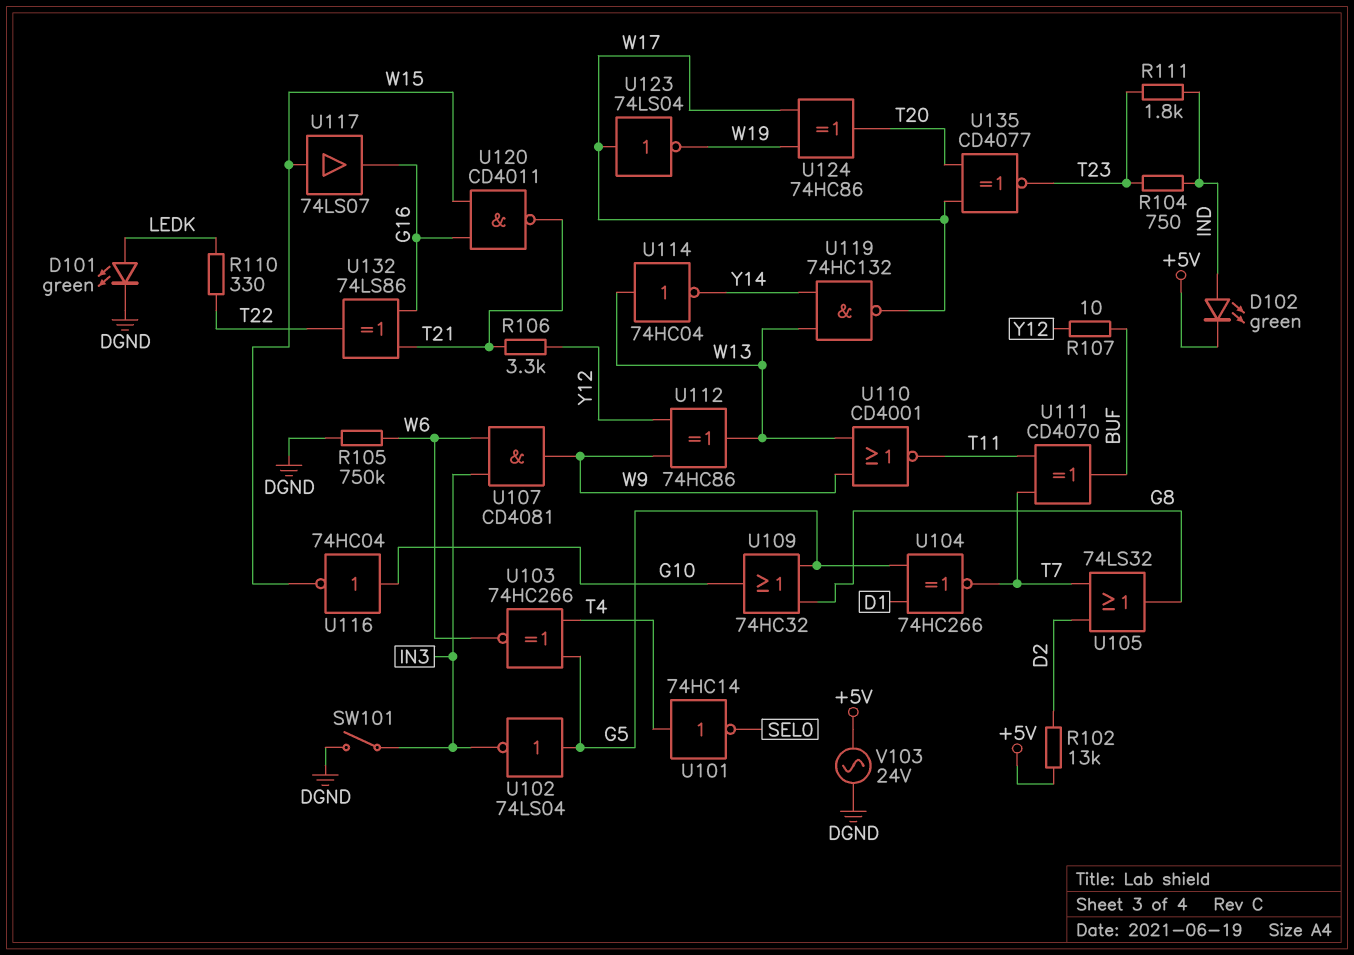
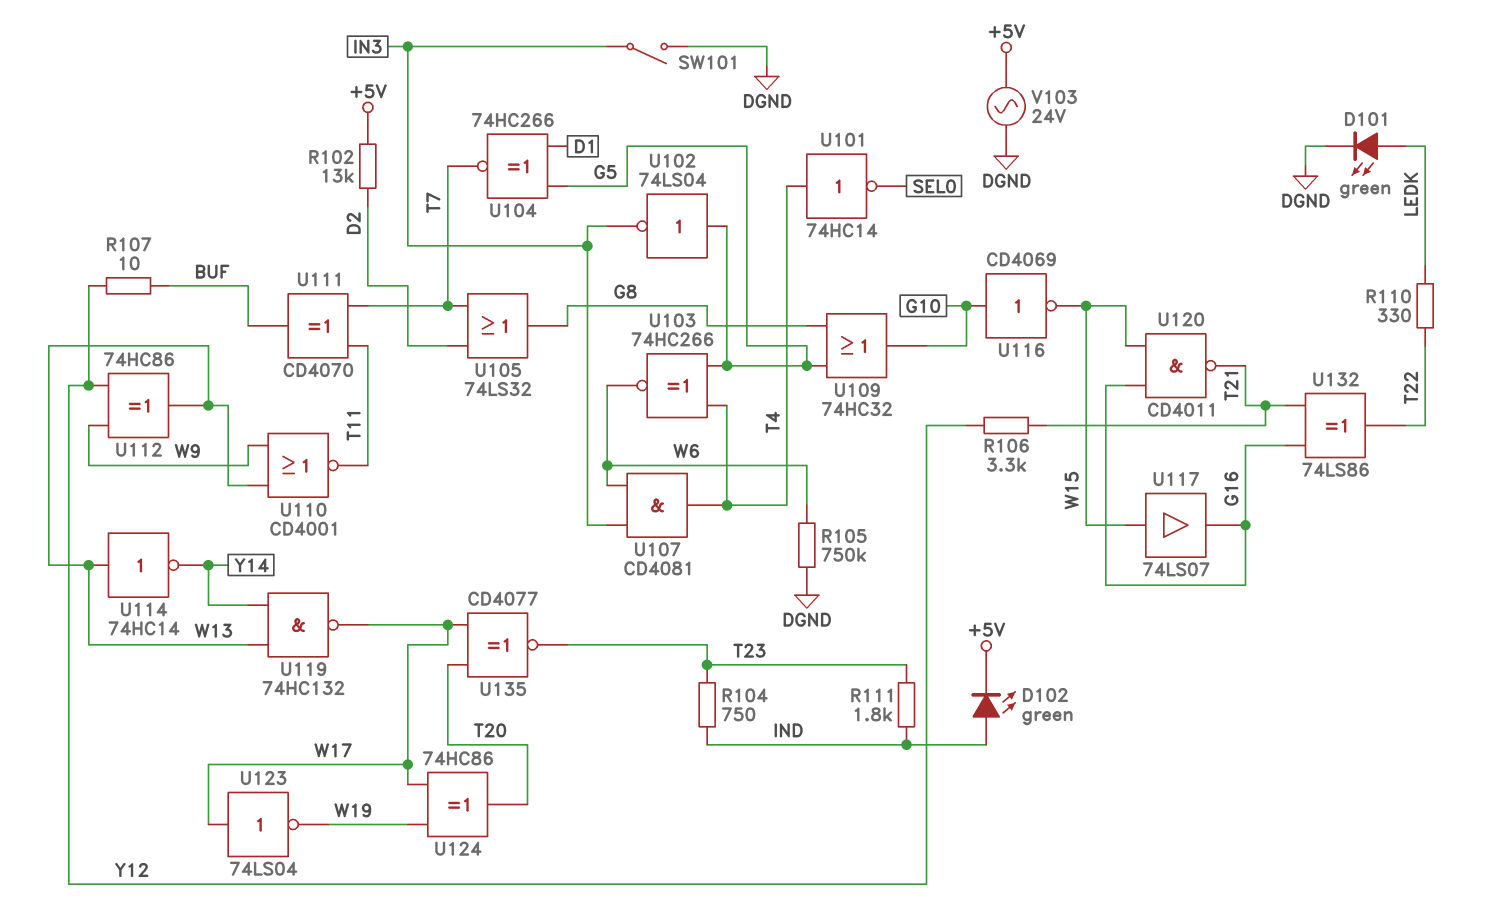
U107: AND CD4081 (in IN3, in W6, out W9) -> AND CD4081 (in IN3, in W6, out T4)
U114: NOT 74HC04 (in W13, out Y14) -> NOT 74HC14 (in W13, out Y14)
U116: NOT 74HC04 (in G10, out W15) -> NOT CD4069 (in G10, out W15)

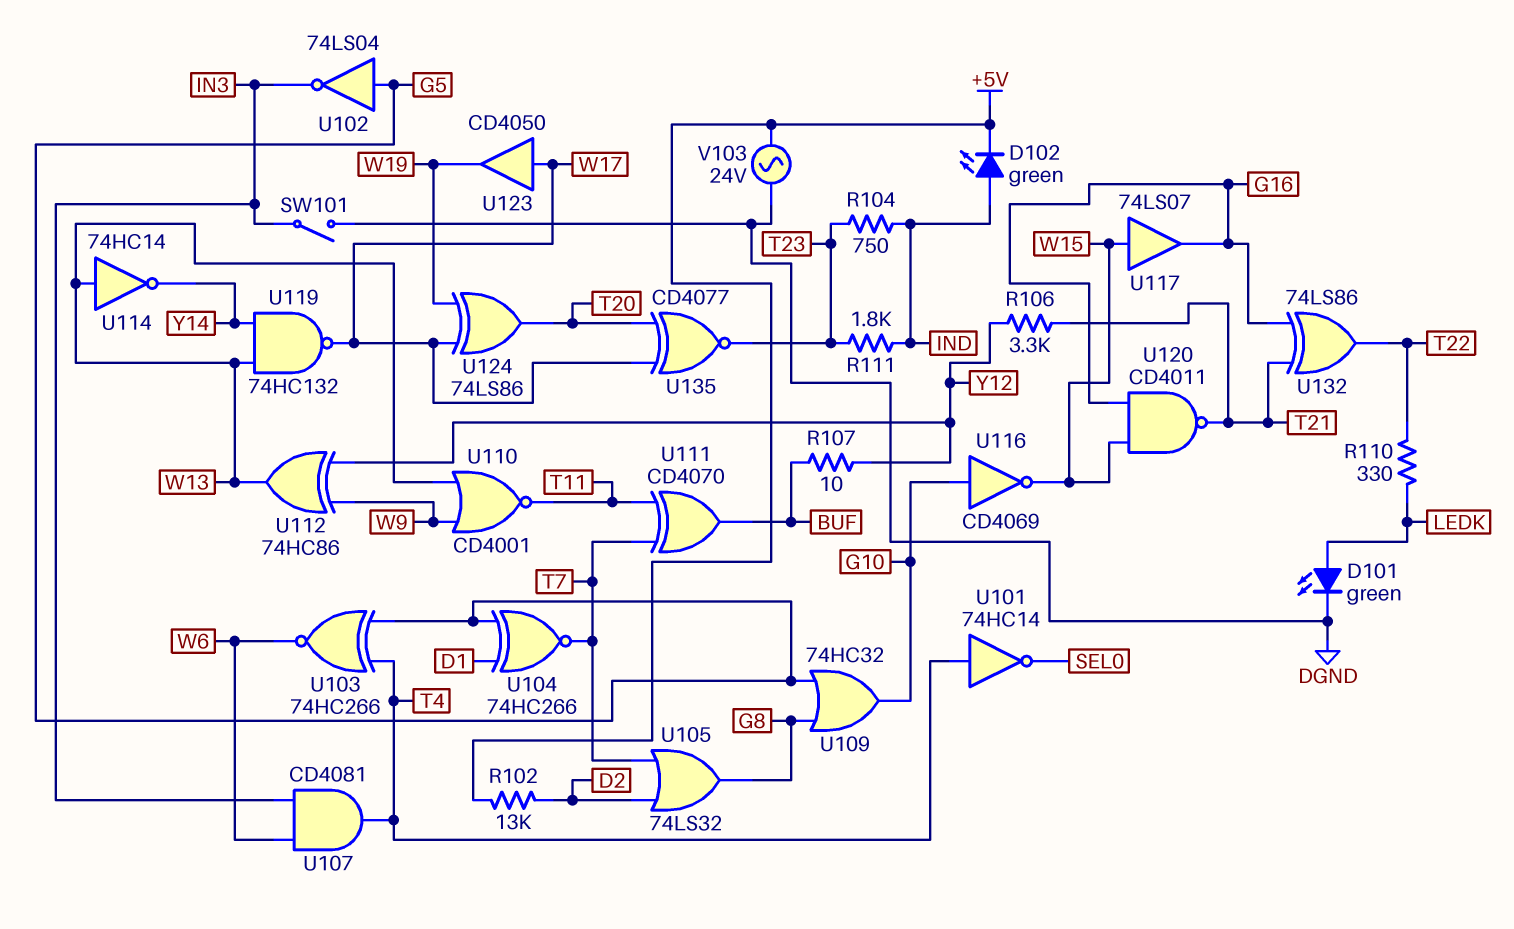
R105: 750k (DGND, W6) -> none
U123: NOT 74LS04 (in W17, out W19) -> buffer CD4050 (in W17, out W19)
U124: XOR 74HC86 (in W17, in W19, out T20) -> XOR 74LS86 (in W17, in W19, out T20)

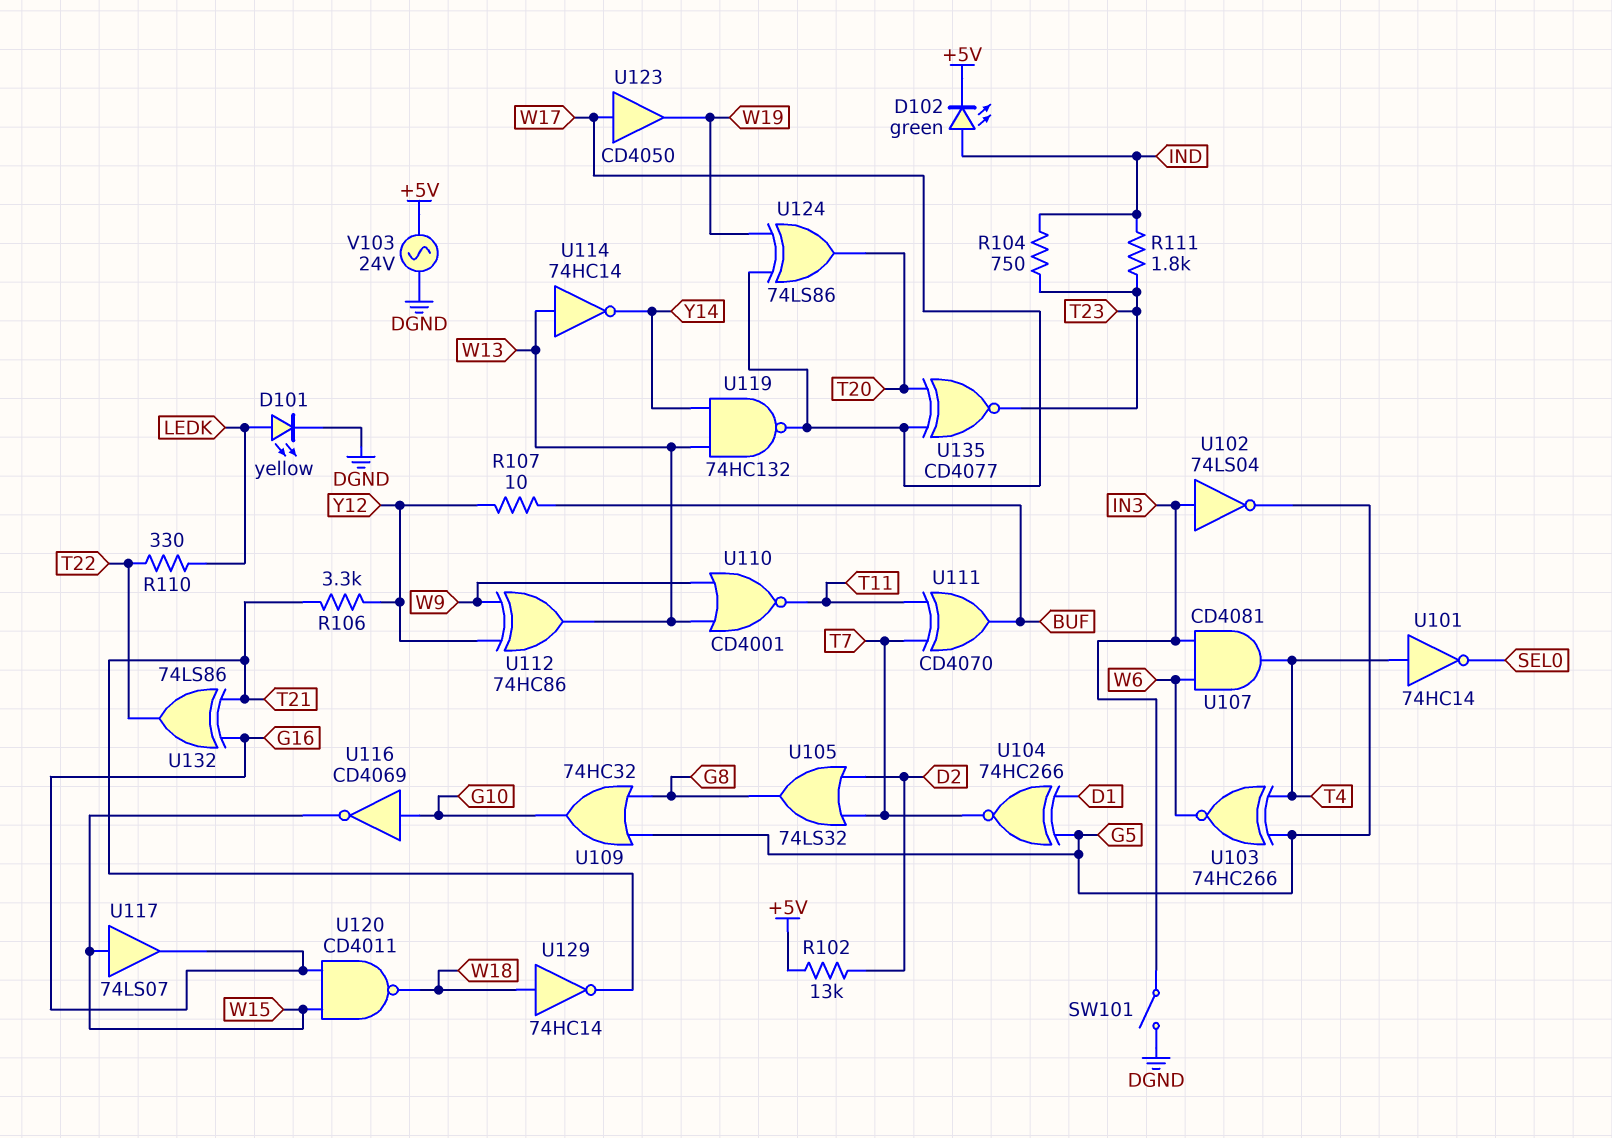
D101: LED green (A LEDK, K DGND) -> LED yellow (A LEDK, K DGND)
U102: NOT 74LS04 (in G5, out IN3) -> NOT 74LS04 (in IN3, out G5)
U120: NAND CD4011 (in G16, in W15, out T21) -> NAND CD4011 (in G16, in W15, out W18)
U129: none -> NOT 74HC14 (in W18, out T21)

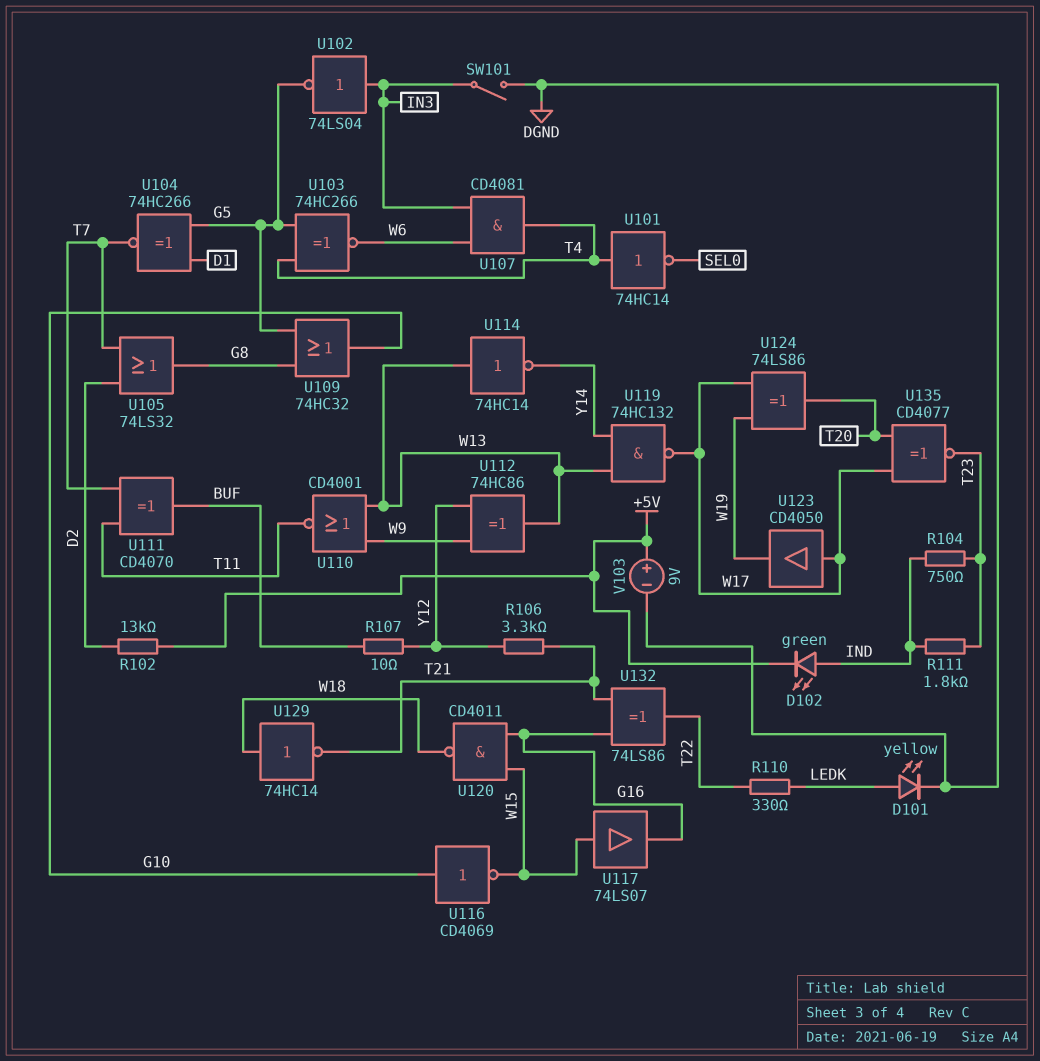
V103: AC 24V (+5V, DGND) -> 9V (plus +5V, minus DGND)

